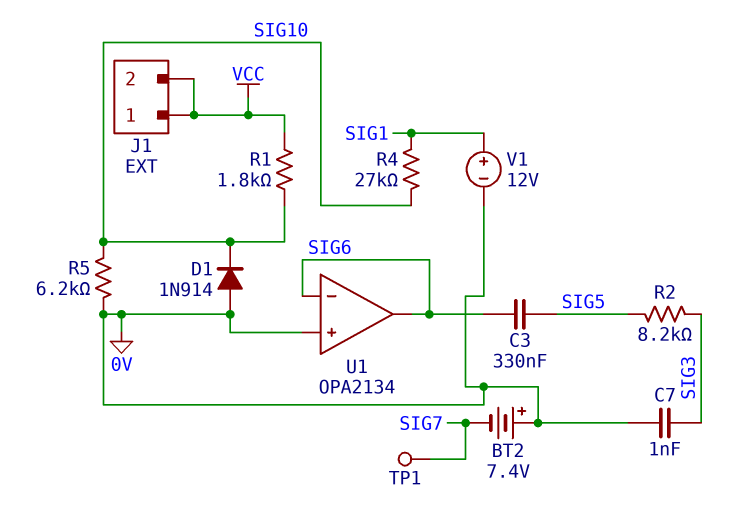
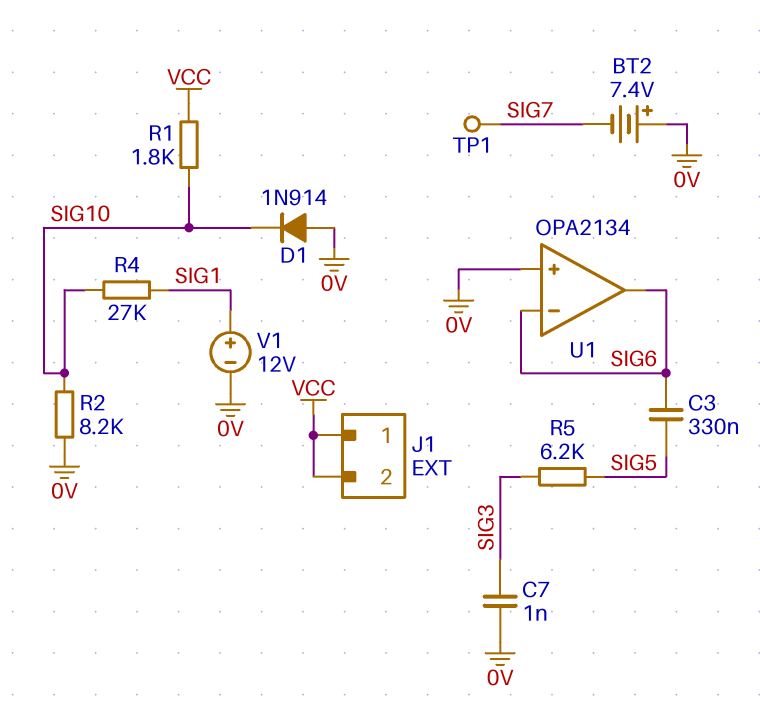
R2: 8.2k (SIG3, SIG5) -> 8.2k (0V, SIG10)
R5: 6.2k (0V, SIG10) -> 6.2k (SIG3, SIG5)

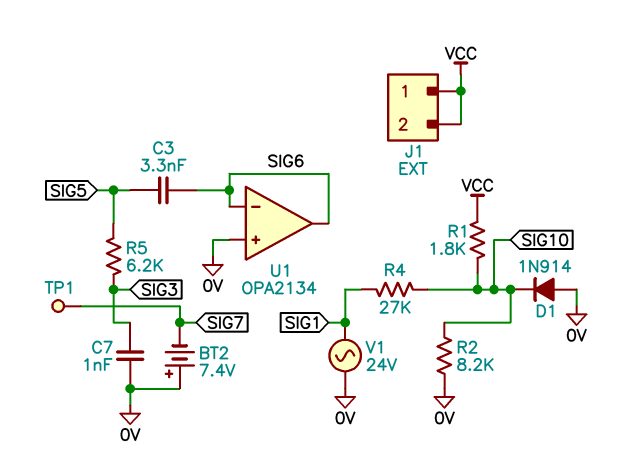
C3: 330nF (SIG5, SIG6) -> 3.3nF (SIG5, SIG6)
V1: 12V (plus SIG1, minus 0V) -> AC 24V (0V, SIG1)

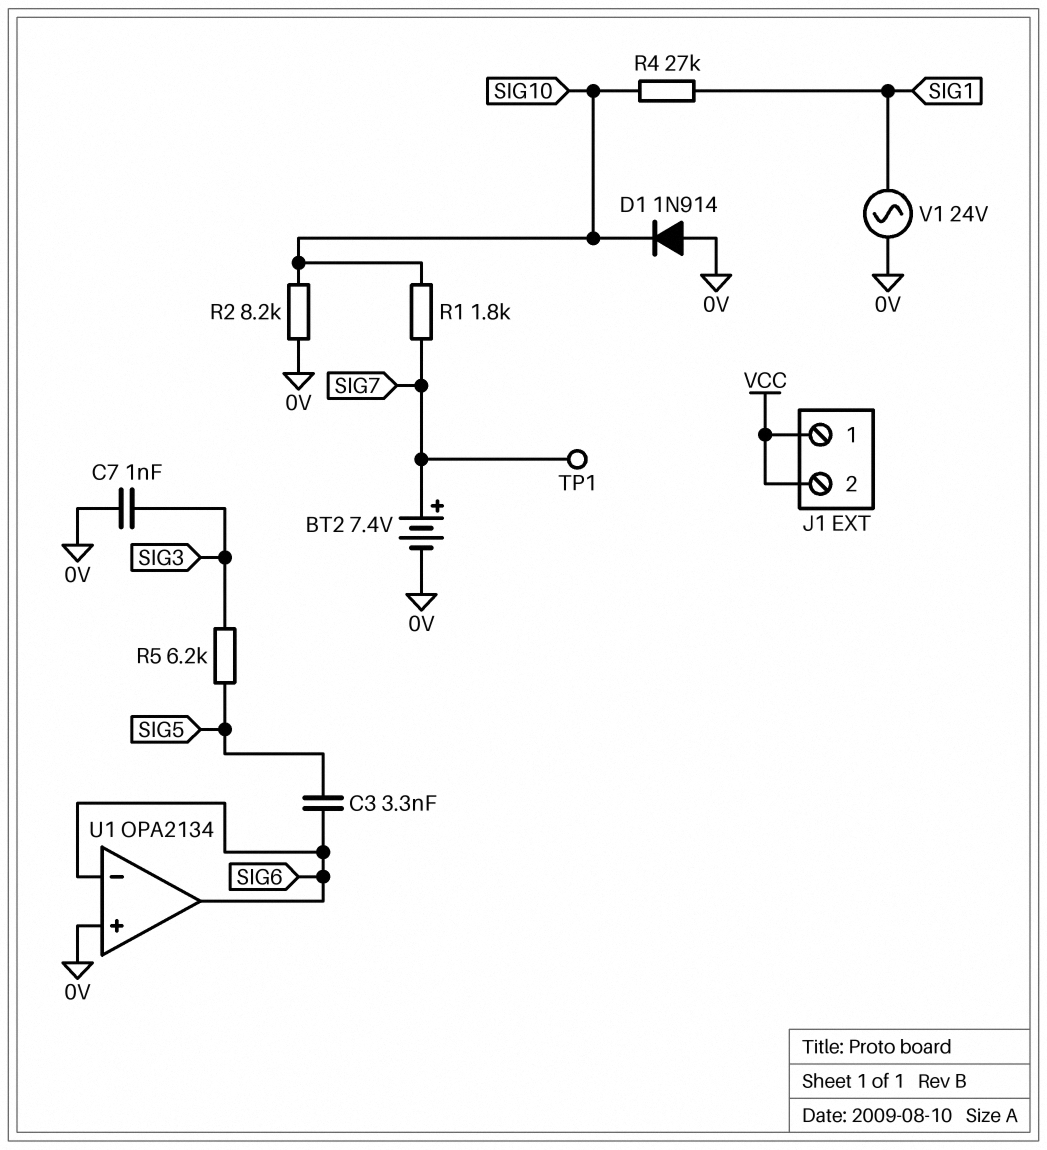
BT2: 7.4V (plus 0V, minus SIG7) -> 7.4V (plus SIG7, minus 0V)
R1: 1.8k (SIG10, VCC) -> 1.8k (SIG7, SIG10)

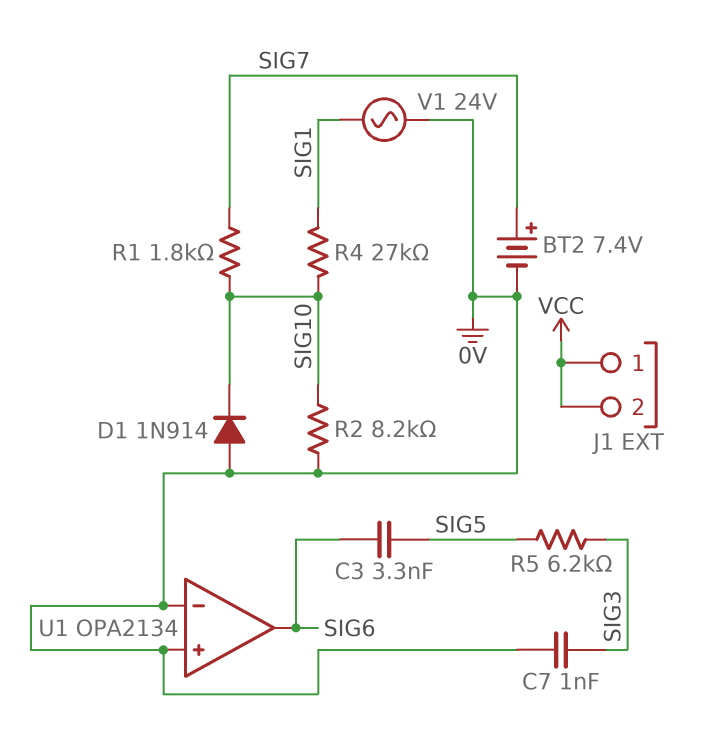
TP1: test point (SIG7) -> none
U1 pin in-: SIG6 -> 0V

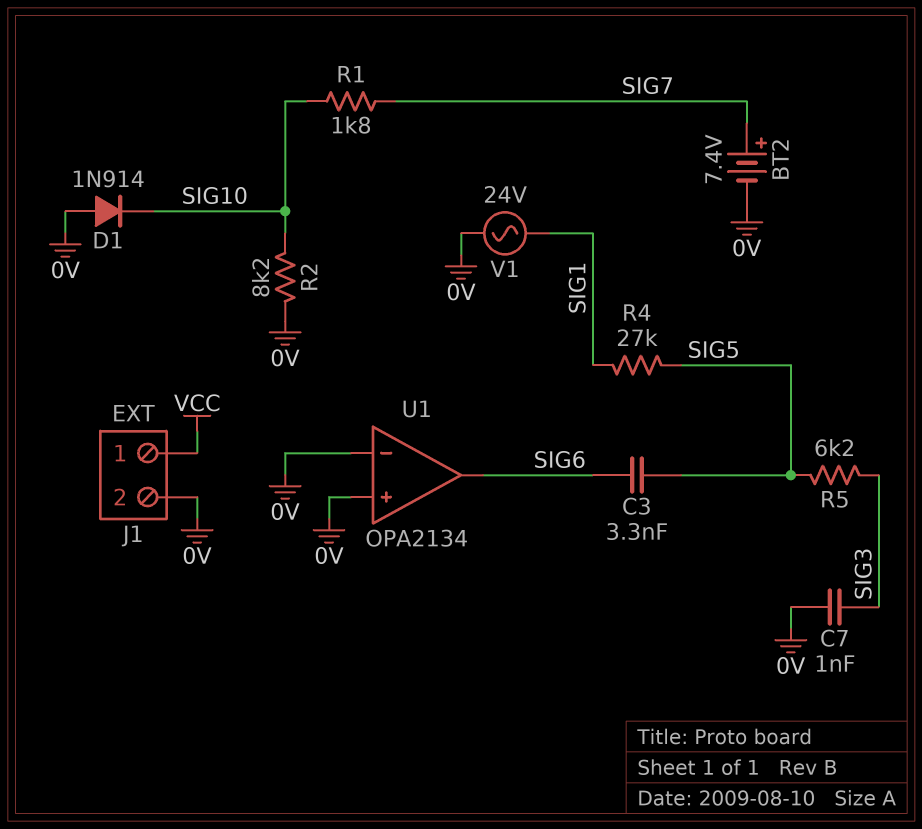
J1 pin 2: VCC -> 0V
R4: 27k (SIG1, SIG10) -> 27k (SIG1, SIG5)

